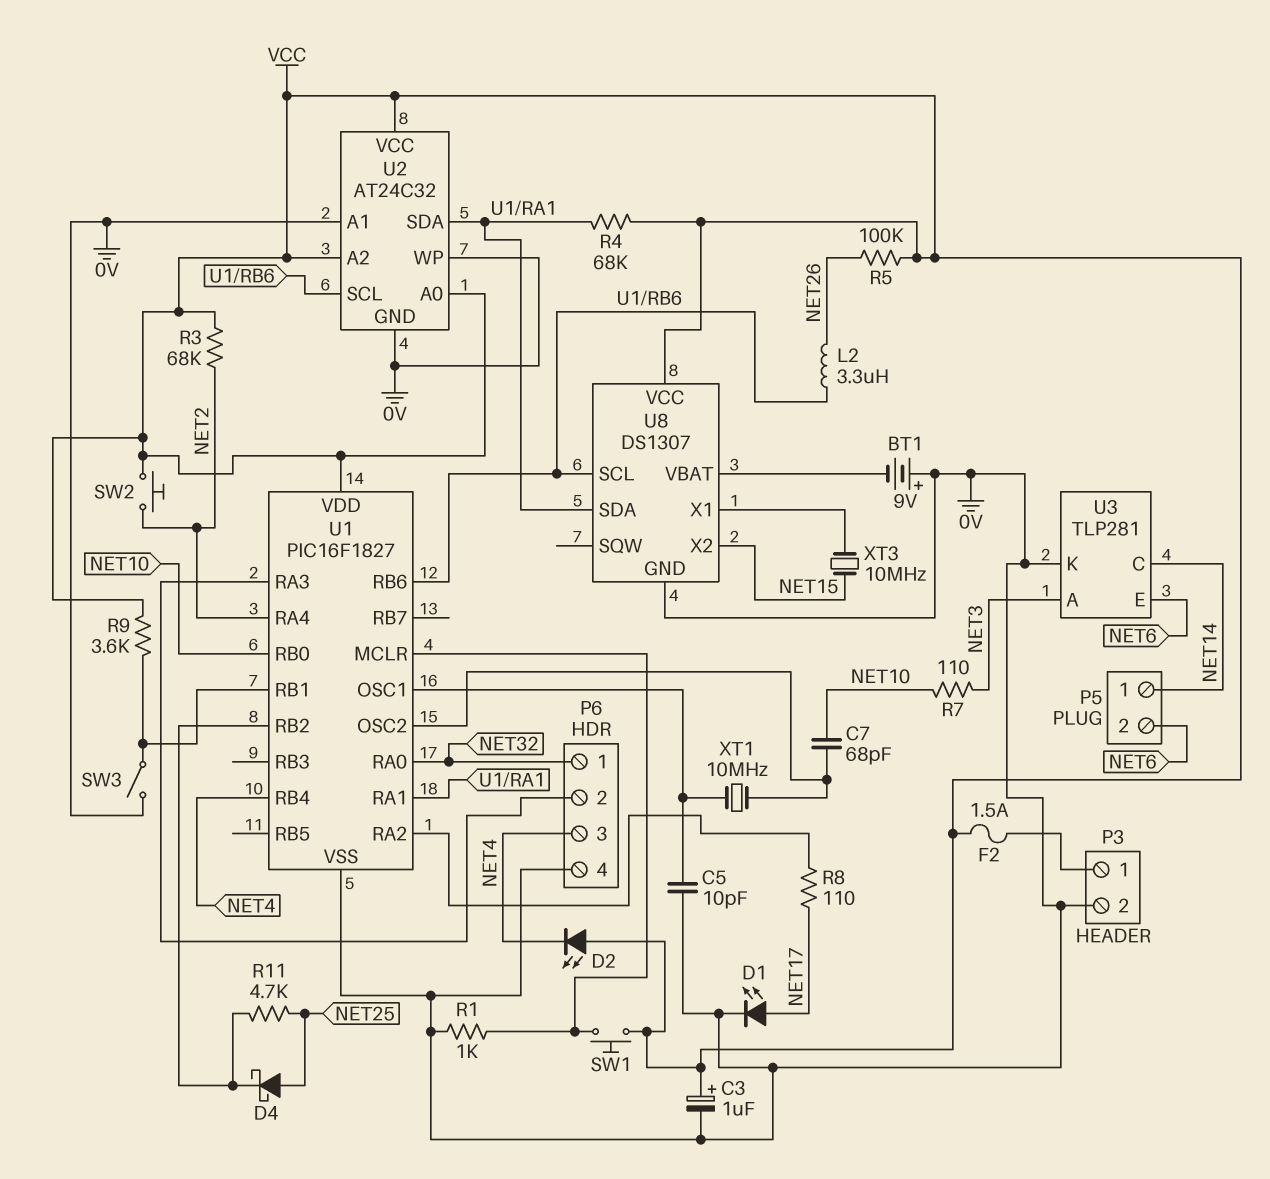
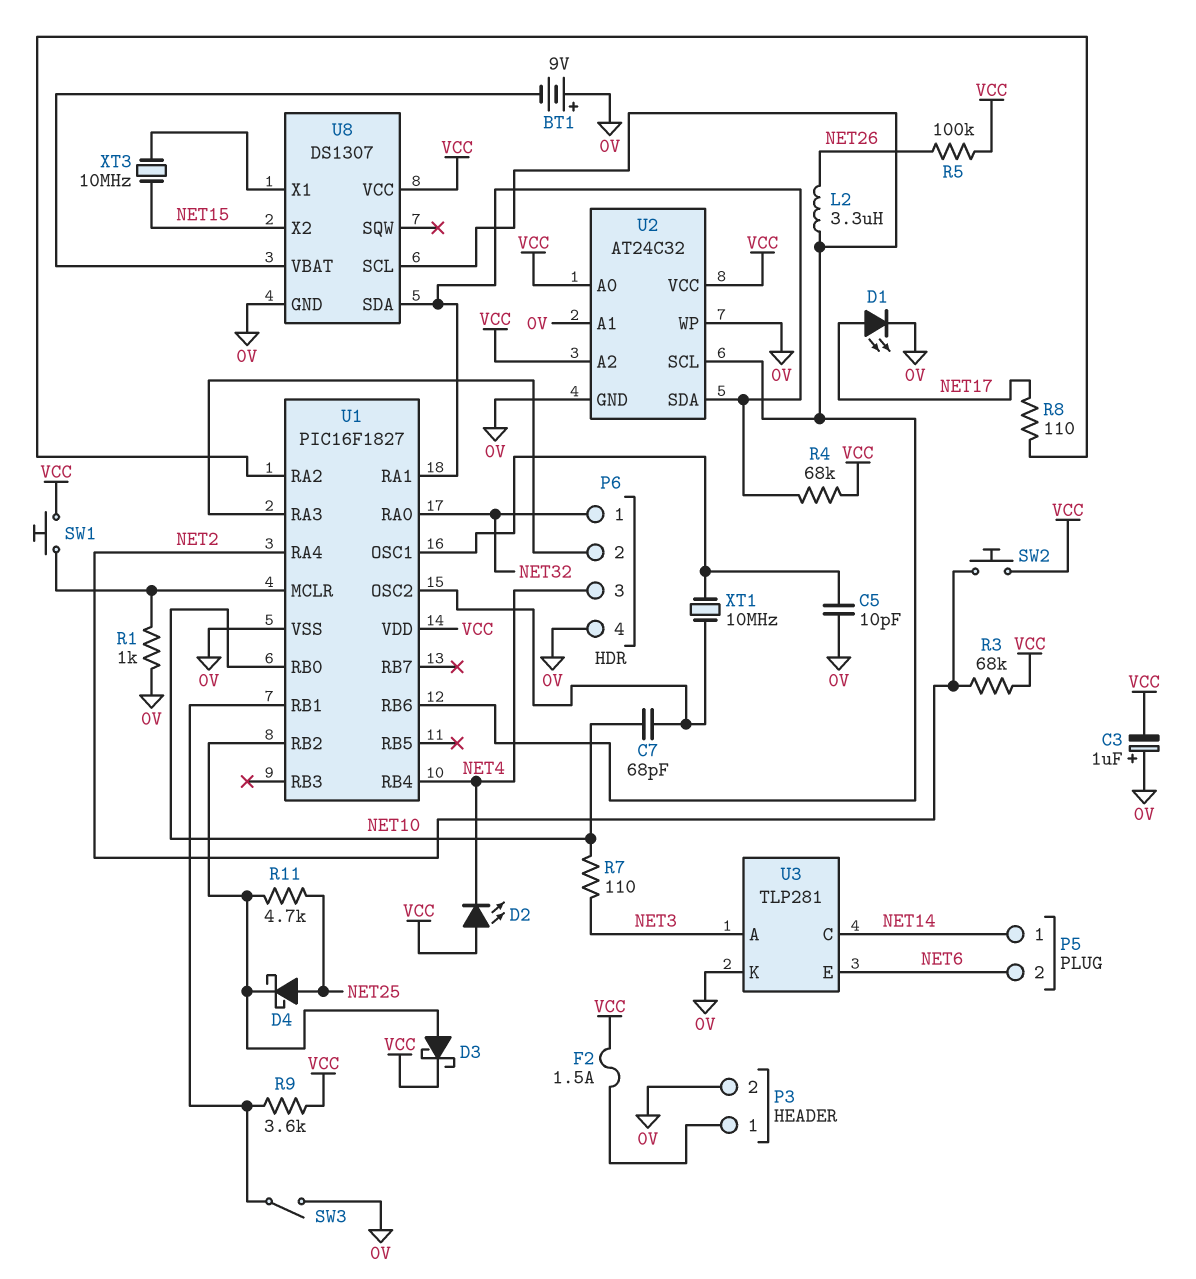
C3: 1uF (plus VCC, minus 0V) -> 1uF (plus 0V, minus VCC)
D3: none -> schottky (A U1/RB2, K VCC)

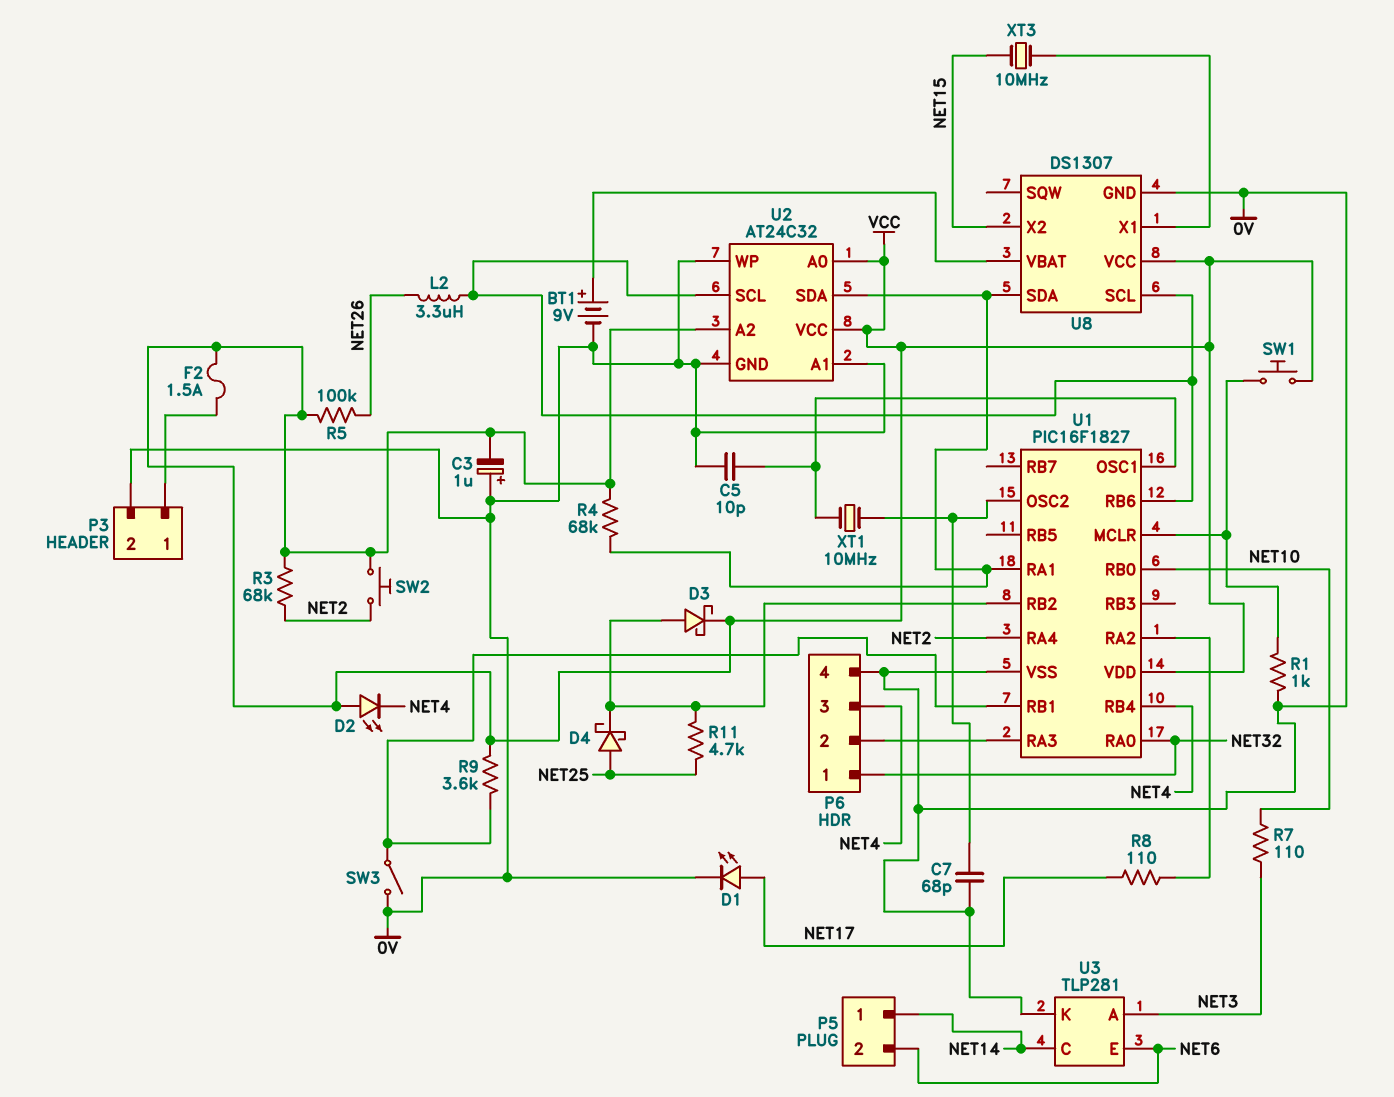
BT1: 9V (plus 0V, minus U8/VBAT) -> 9V (plus U8/VBAT, minus 0V)
C7: 68pF (NET10, U1/OSC2) -> 68pF (0V, U1/OSC2)

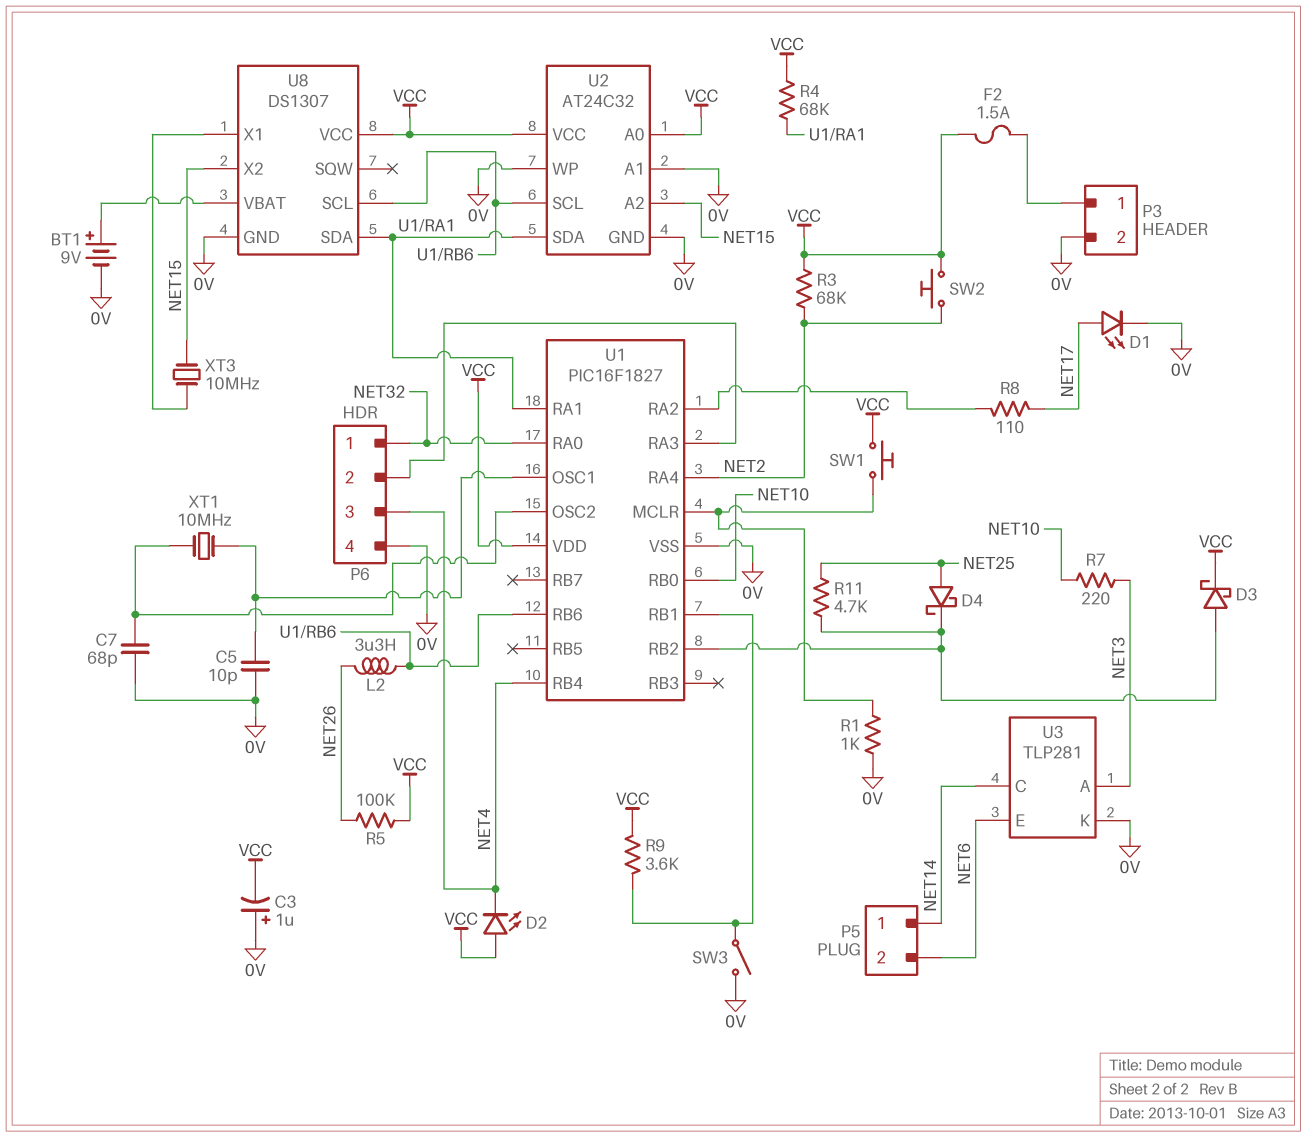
R7: 110 (NET3, NET10) -> 220 (NET3, NET10)
U2 pin A2: VCC -> NET15

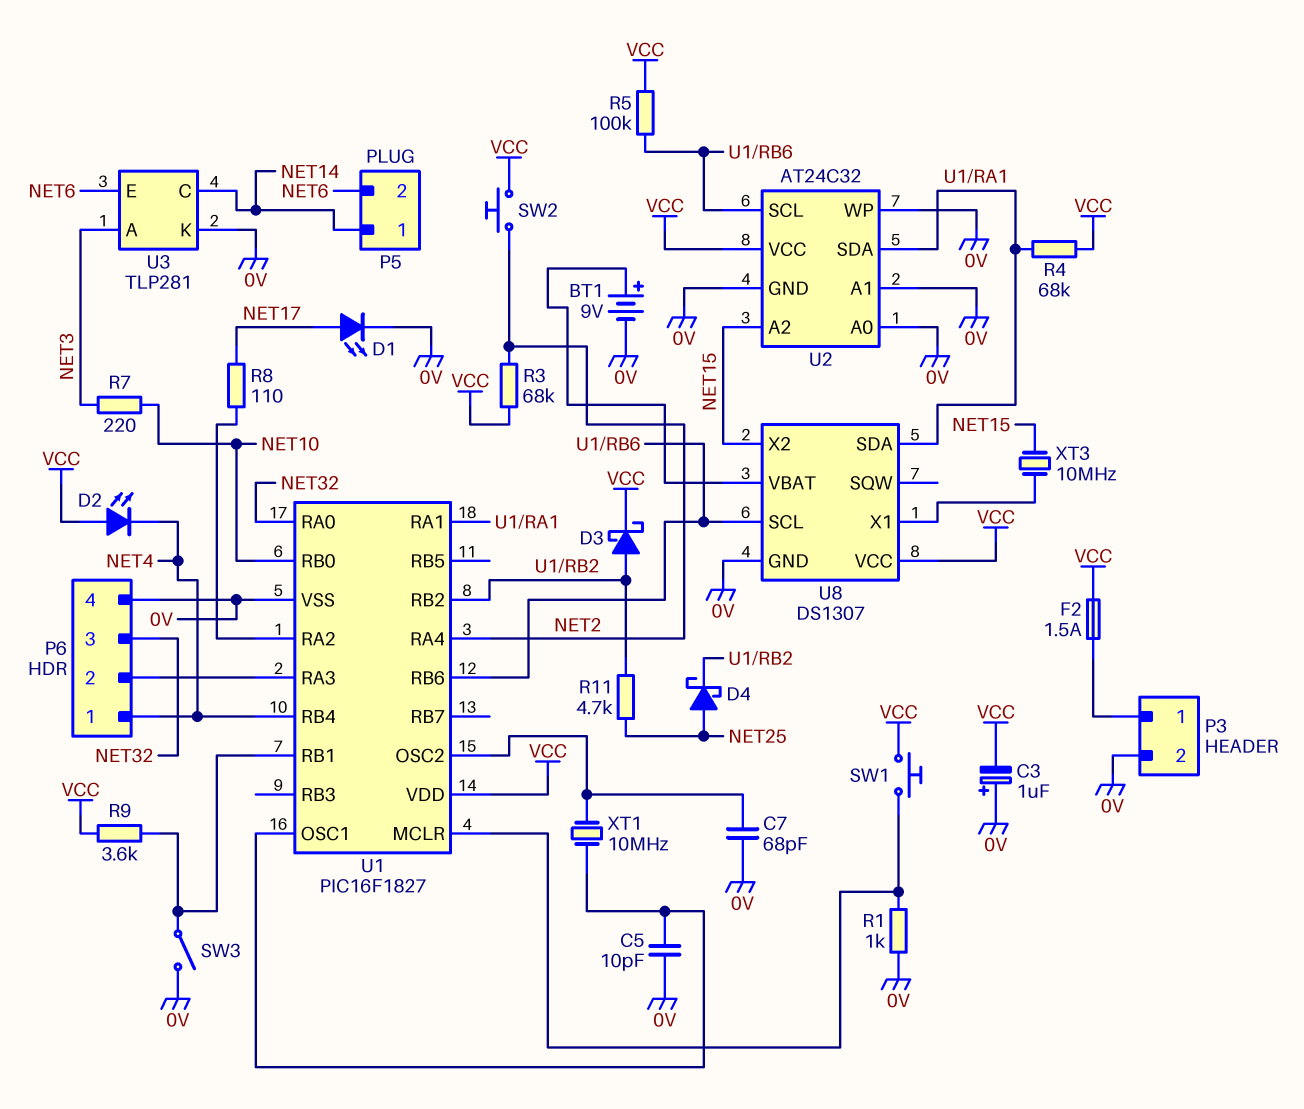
L2: 3.3uH (NET26, U1/RB6) -> none
P6 pin 1: NET32 -> NET4
P6 pin 3: NET4 -> NET32
R5: 100k (NET26, VCC) -> 100k (U1/RB6, VCC)
U2 pin A0: VCC -> 0V

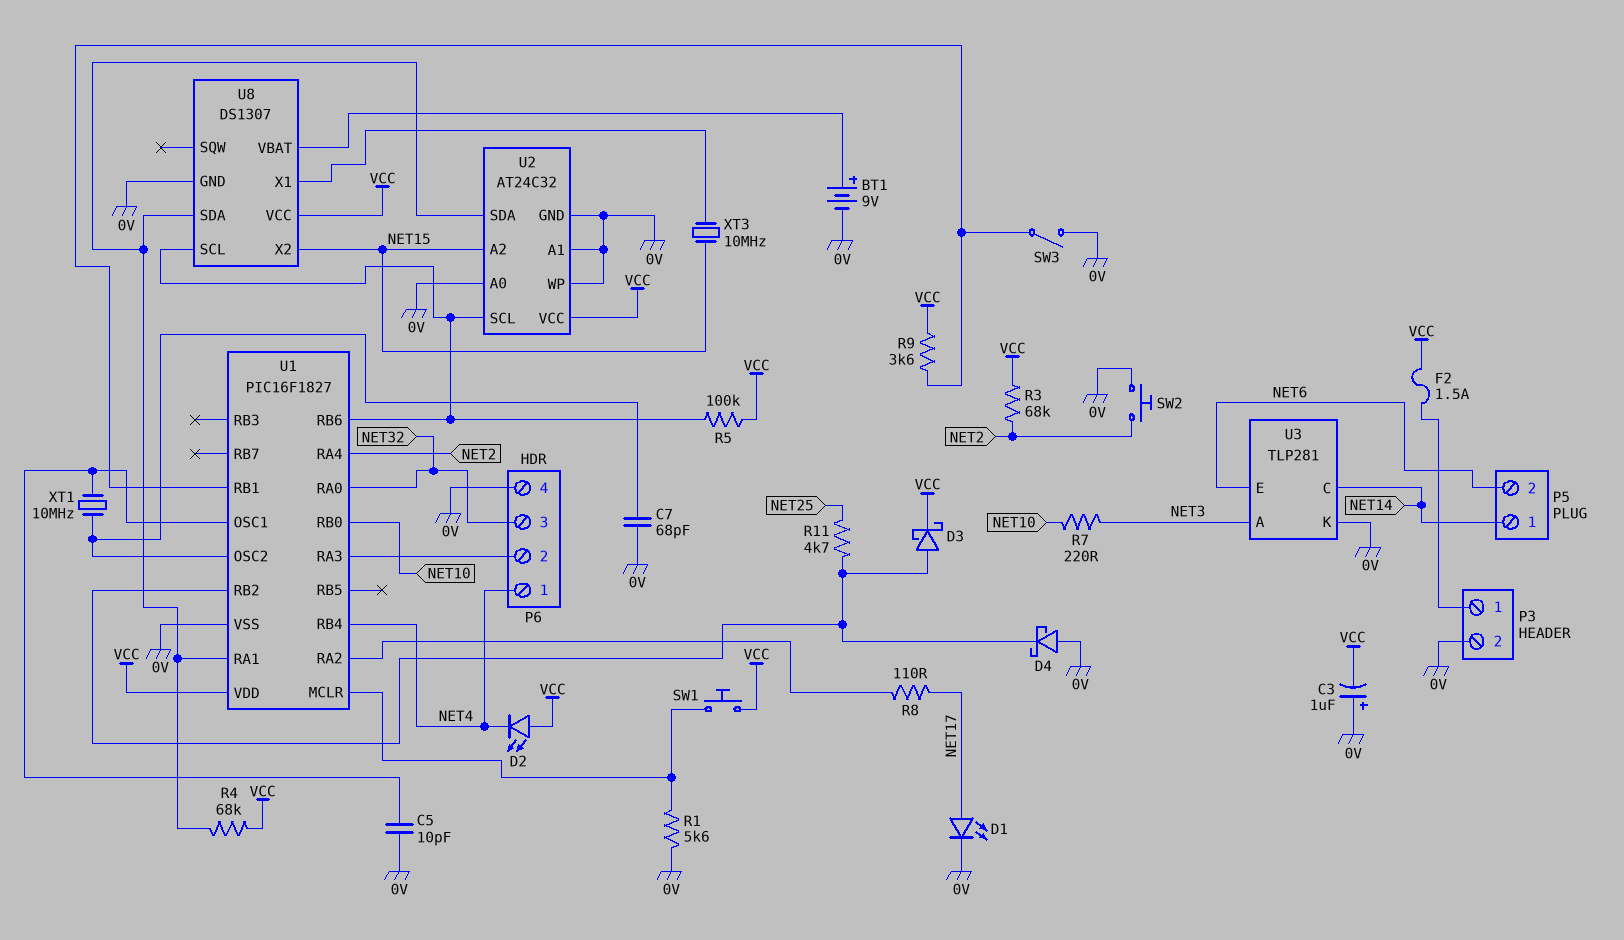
D4: schottky (A NET25, K U1/RB2) -> schottky (A 0V, K U1/RB2)
R1: 1k (0V, U1/MCLR) -> 5.6k (0V, U1/MCLR)
SW2: button (NET2, VCC) -> button (0V, NET2)

